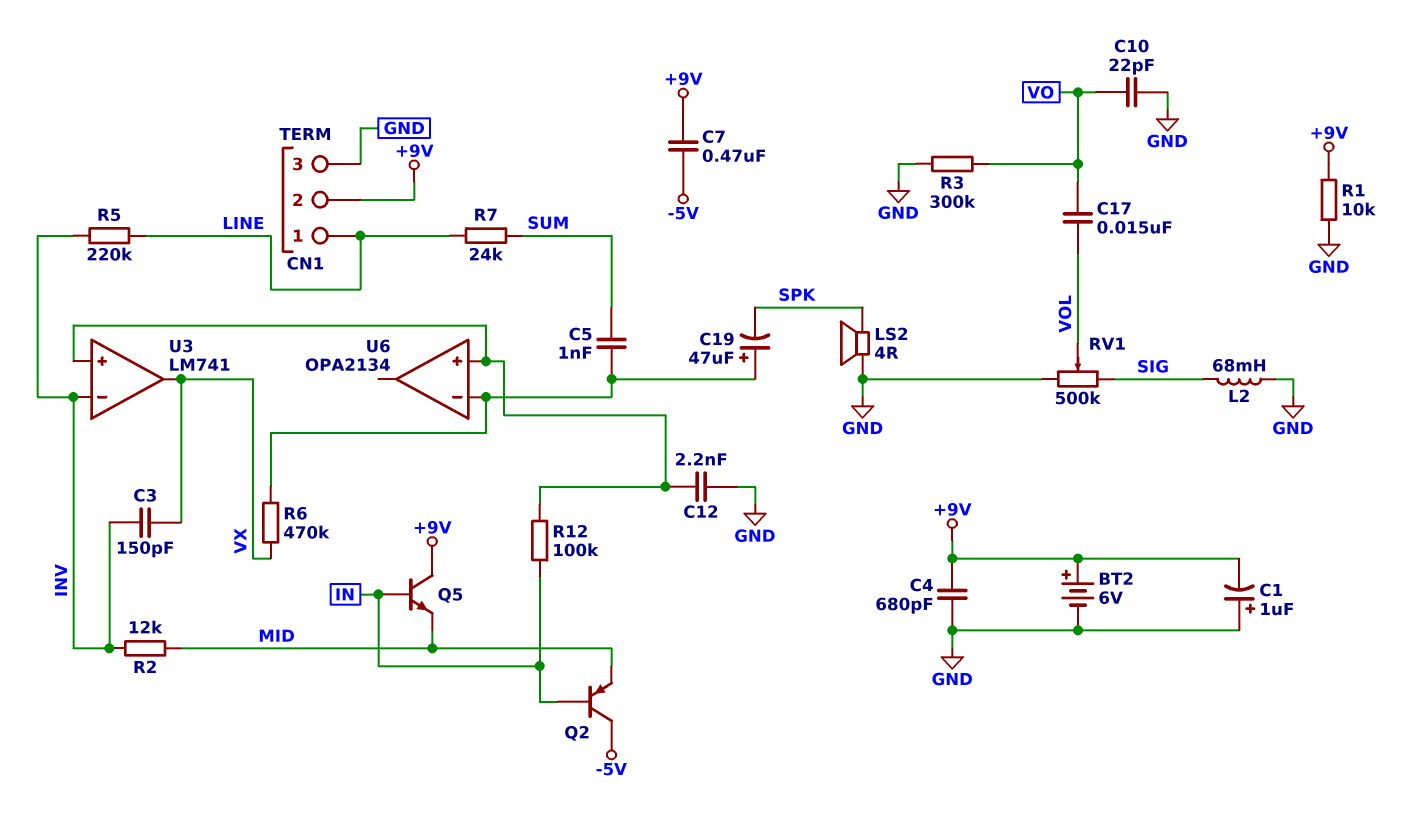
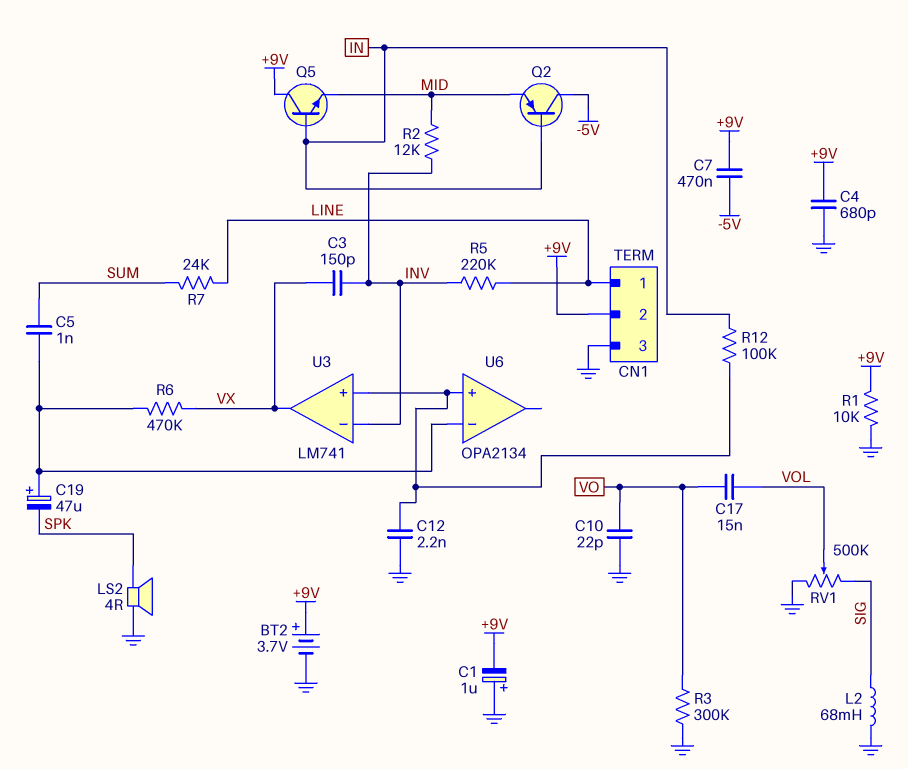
BT2: 6V (plus +9V, minus GND) -> 3.7V (plus +9V, minus GND)

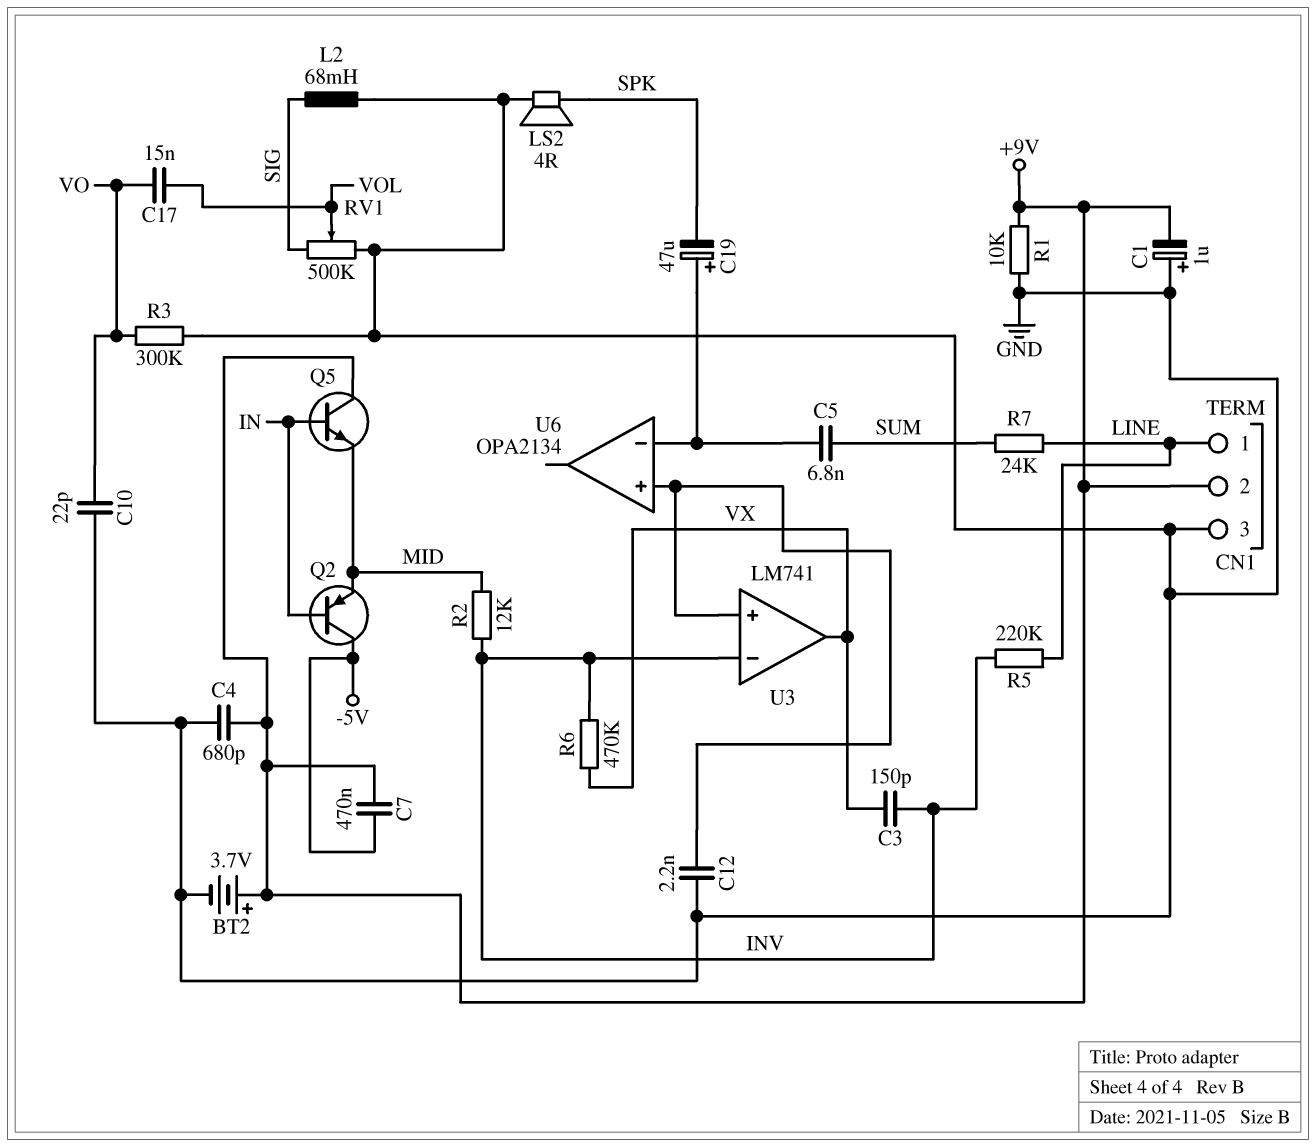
C5: 1nF (SUM, U6/in-) -> 6.8nF (SUM, U6/in-)
R6: 470k (U6/in-, VX) -> 470k (INV, VX)
R12: 100k (IN, U3/in+) -> none

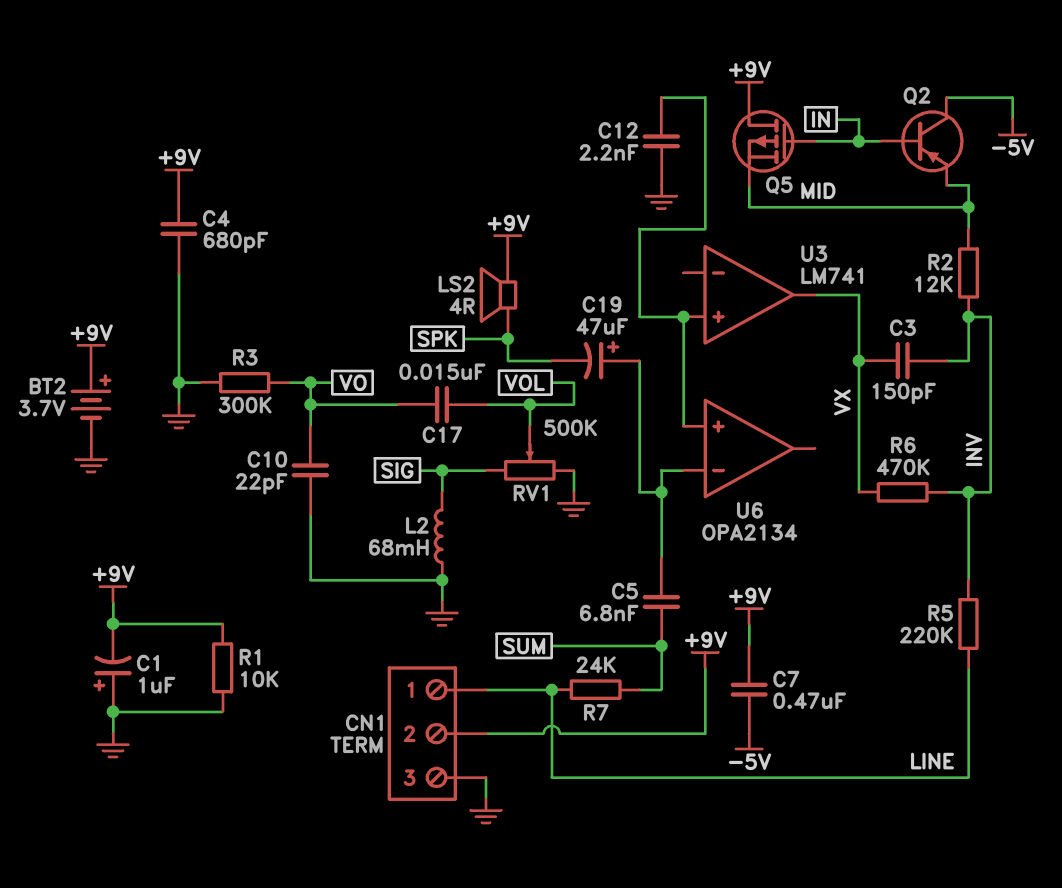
LS2: speaker 4R (GND, SPK) -> speaker 4R (+9V, SPK)
Q5: NPN (B IN, C +9V, E MID) -> PMOS (G IN, D +9V, S MID)
U3 pin in-: INV -> none

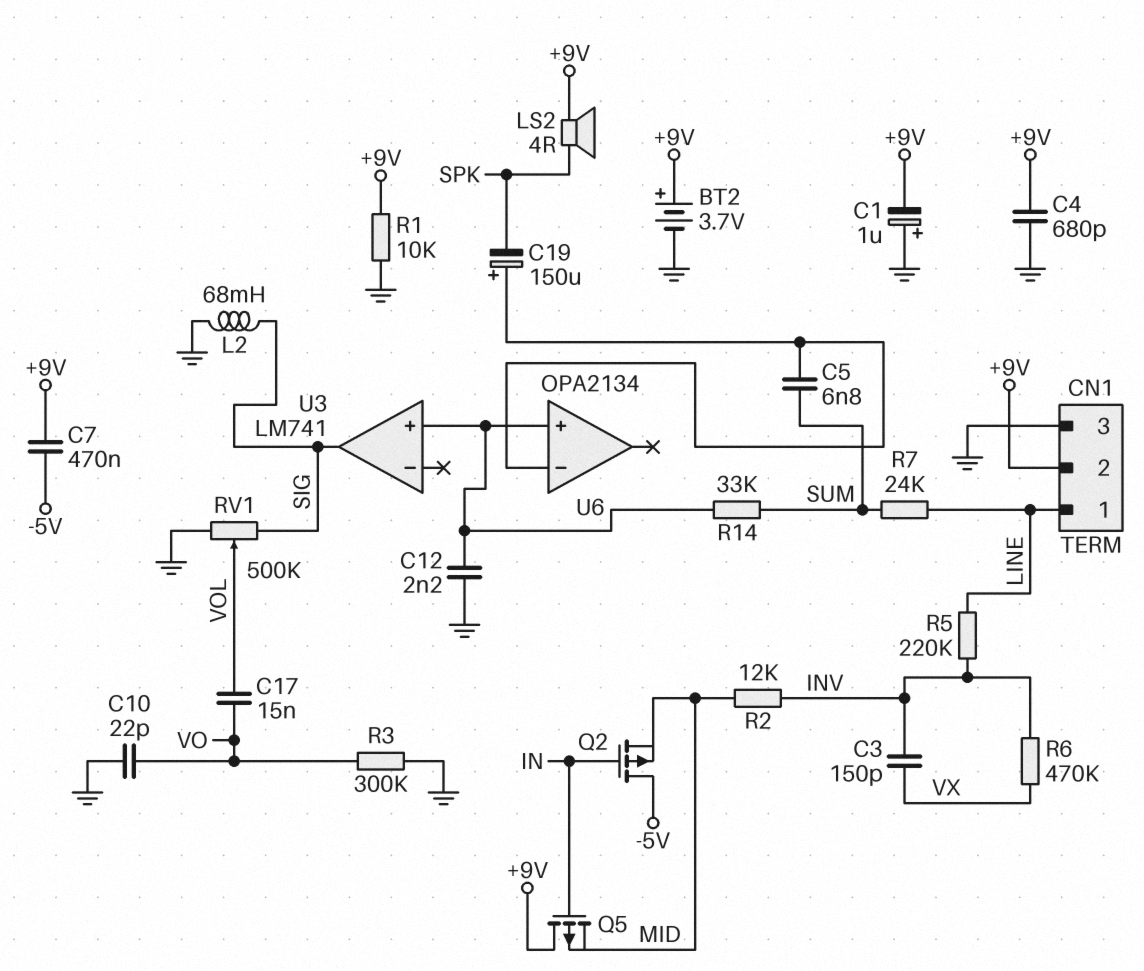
C19: 47uF (plus U6/in-, minus SPK) -> 150uF (plus U6/in-, minus SPK)
Q2: PNP (B IN, C -5V, E MID) -> PMOS (G IN, D -5V, S MID)
R14: none -> 33k (SUM, U3/in+)
U3 pin out: VX -> SIG

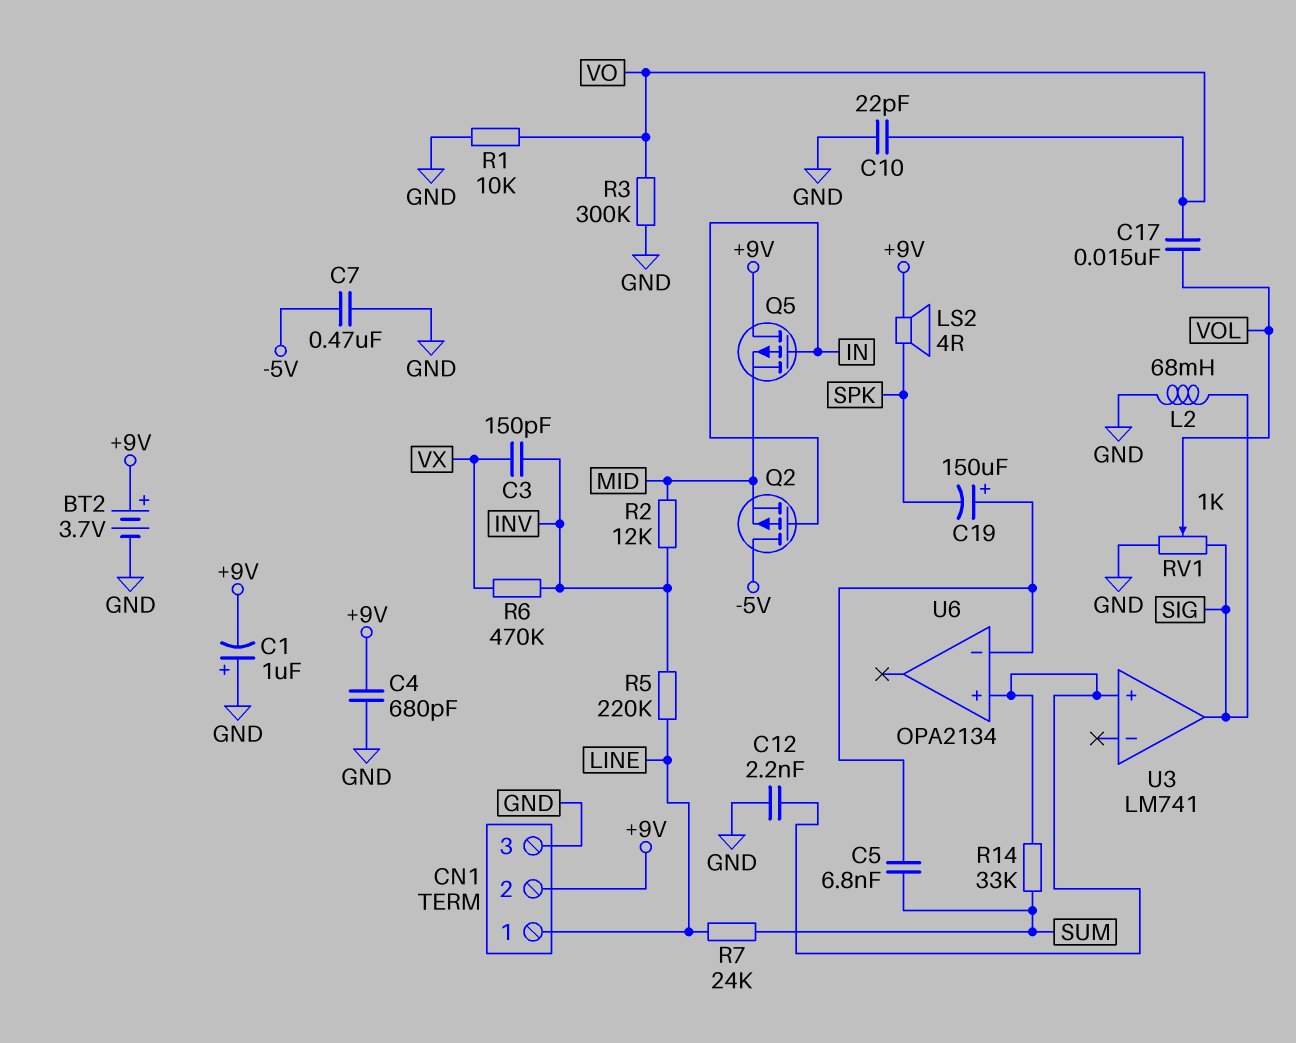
C7: 470nF (+9V, -5V) -> 470nF (-5V, GND)
R1: 10k (+9V, GND) -> 10k (GND, VO)
RV1: 500k (GND, SIG, wiper VOL) -> 1k (GND, SIG, wiper VOL)

